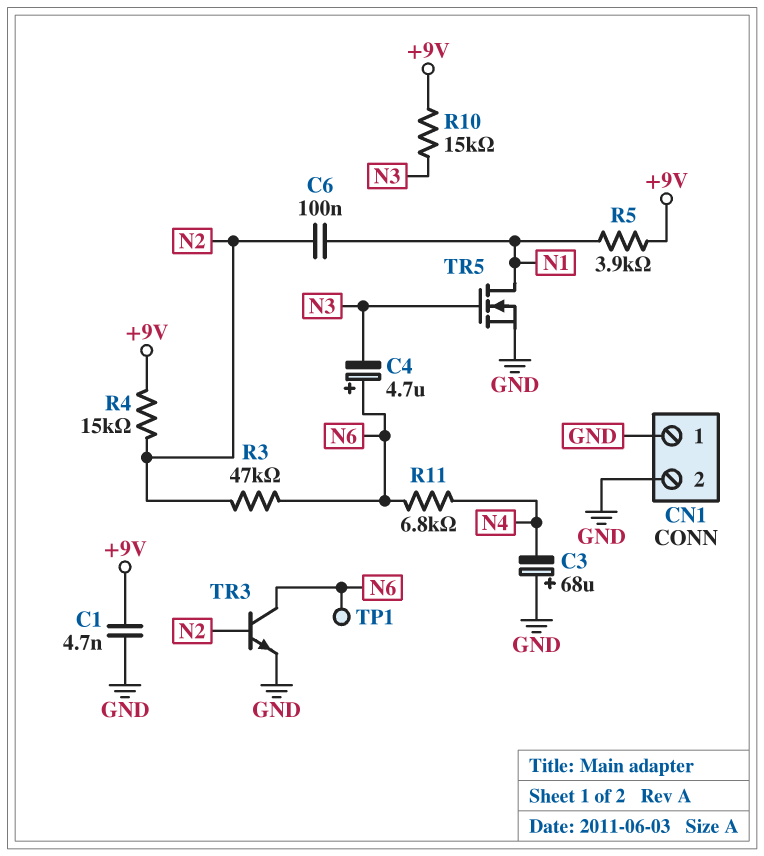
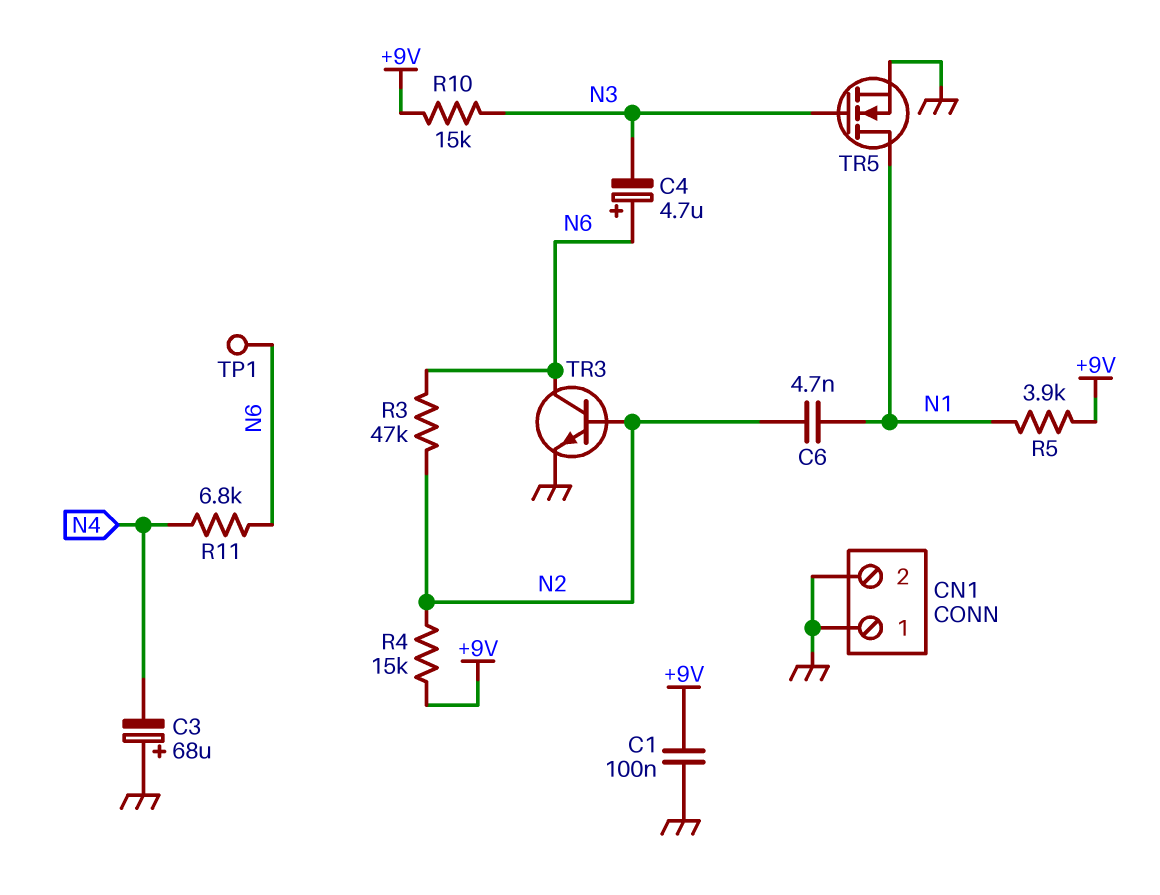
C1: 4.7nF (+9V, GND) -> 100nF (+9V, GND)
C6: 100nF (N1, N2) -> 4.7nF (N1, N2)

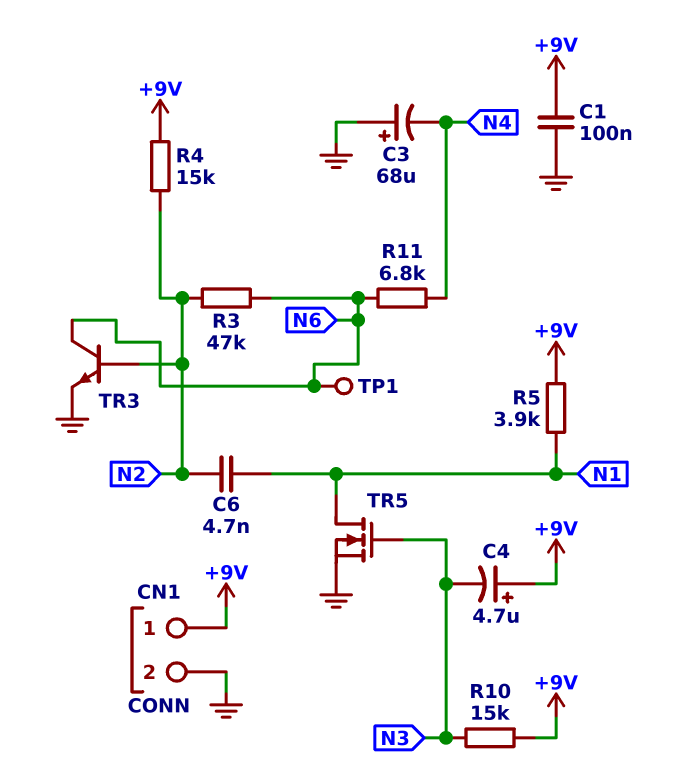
C4: 4.7uF (plus N6, minus N3) -> 4.7uF (plus +9V, minus N3)
CN1 pin 1: GND -> +9V

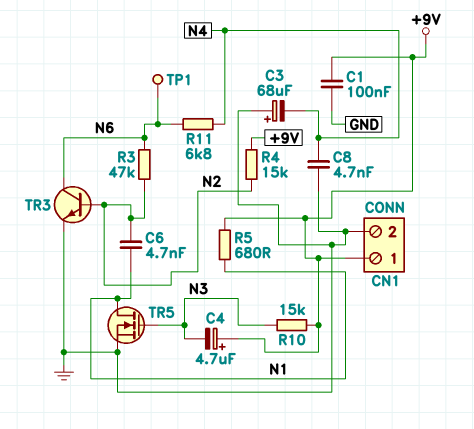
C8: none -> 4.7nF (GND, N4)
R5: 3.9k (+9V, N1) -> 680 (+9V, N1)

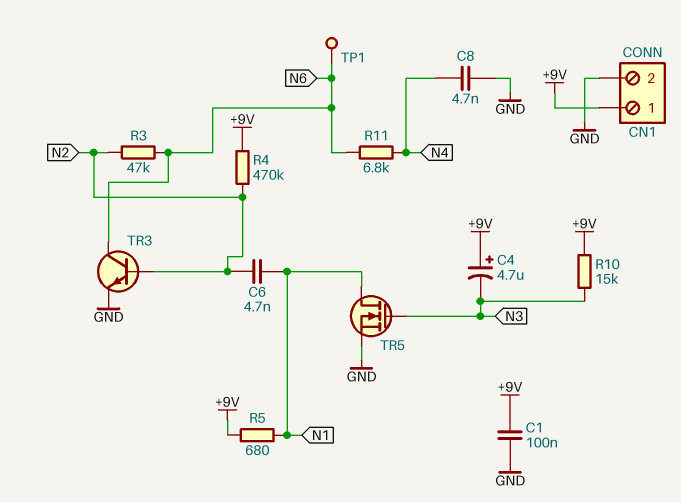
C3: 68uF (plus GND, minus N4) -> none
R4: 15k (+9V, N2) -> 470k (+9V, N2)

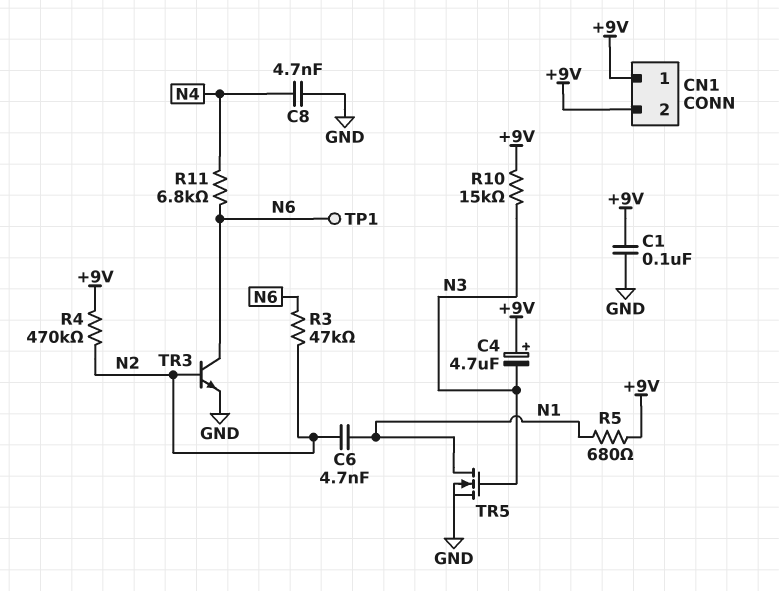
CN1 pin 2: GND -> +9V

